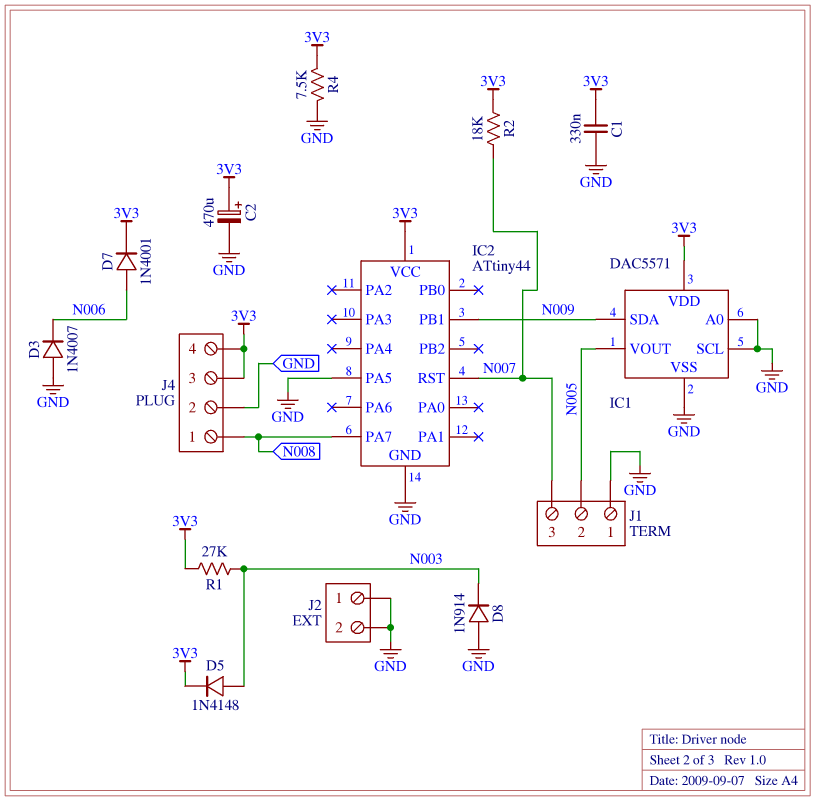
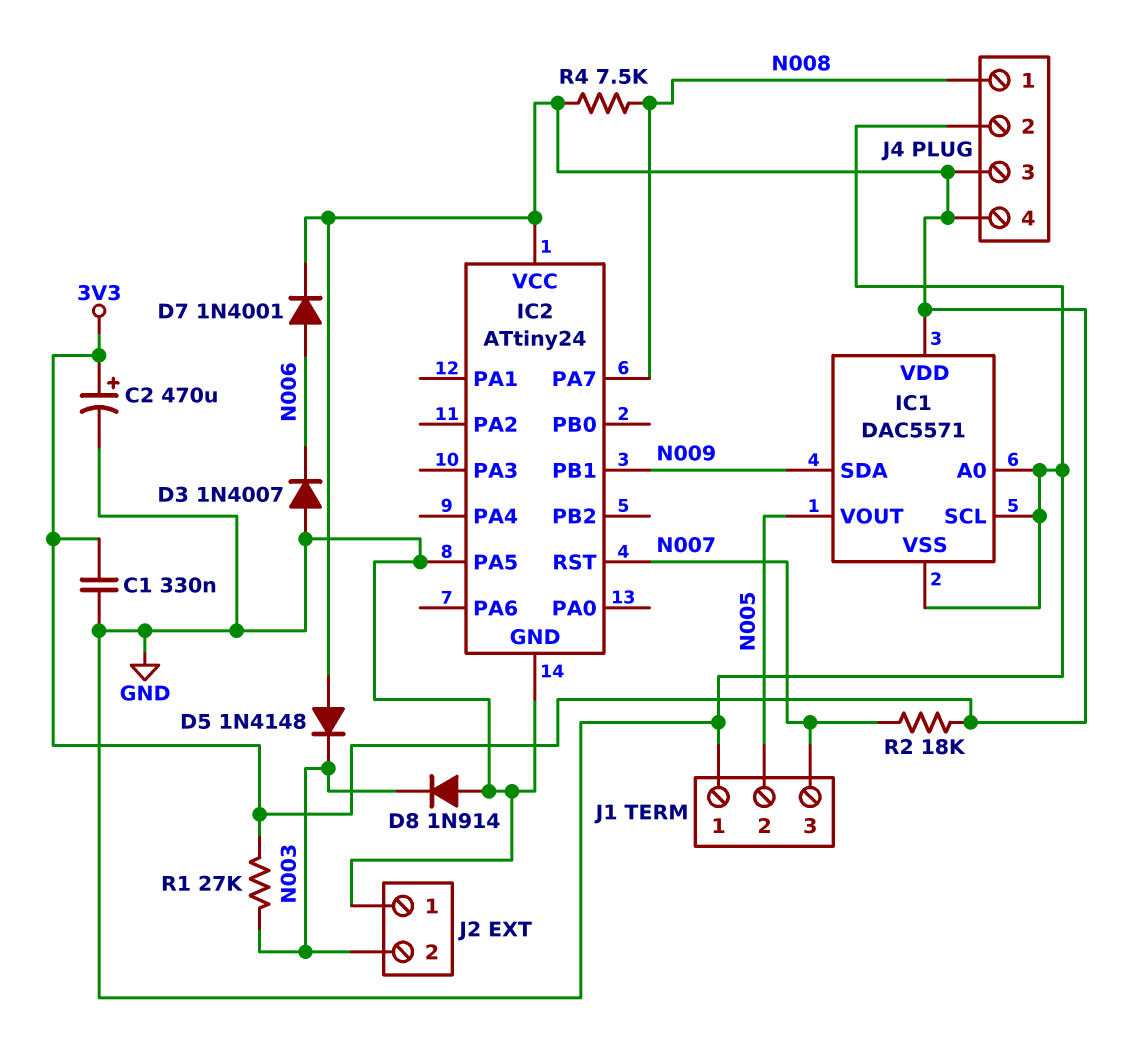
D5: diode 1N4148 (A N003, K 3V3) -> diode 1N4148 (A 3V3, K N003)
IC2: ATtiny44 -> ATtiny24
J2 pin 2: GND -> N003
R4: 7.5k (3V3, GND) -> 7.5k (3V3, N008)

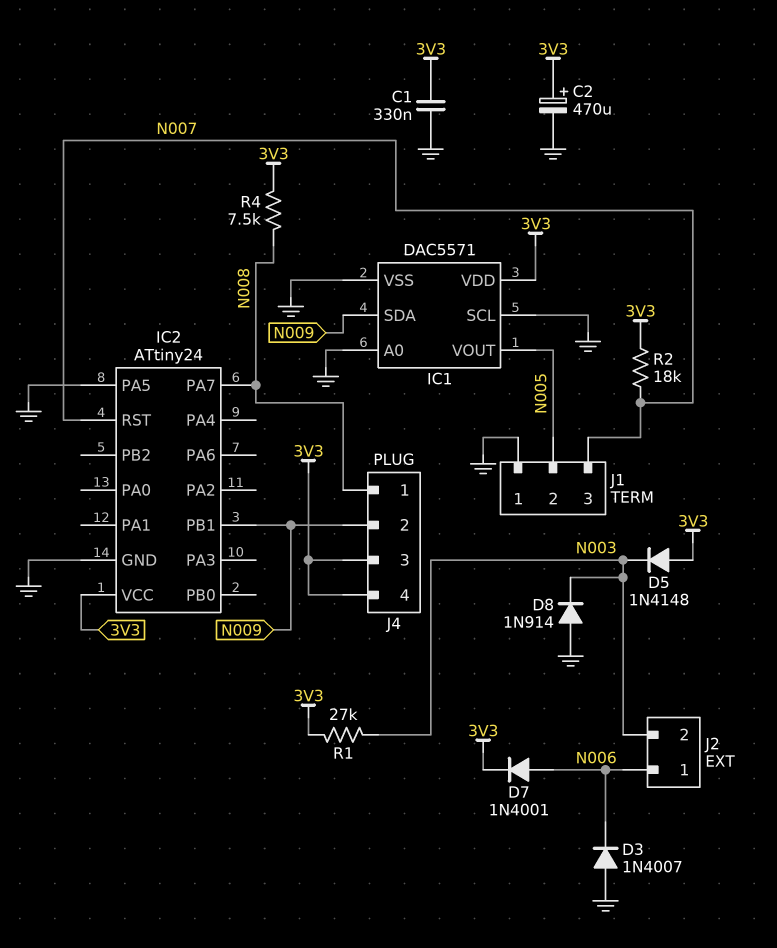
J2 pin 1: GND -> N006
J4 pin 2: GND -> N009

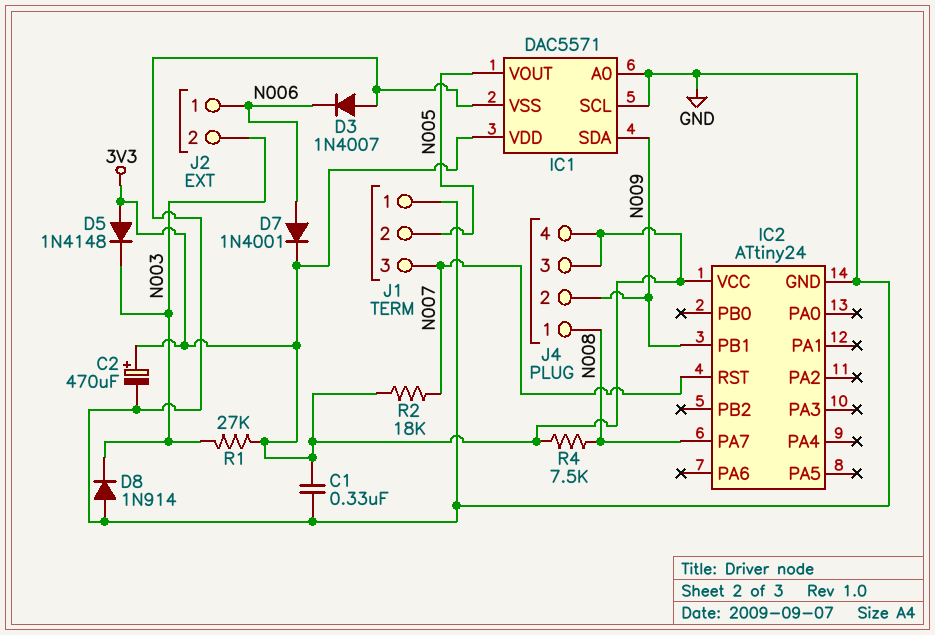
IC2 pin PA5: GND -> none

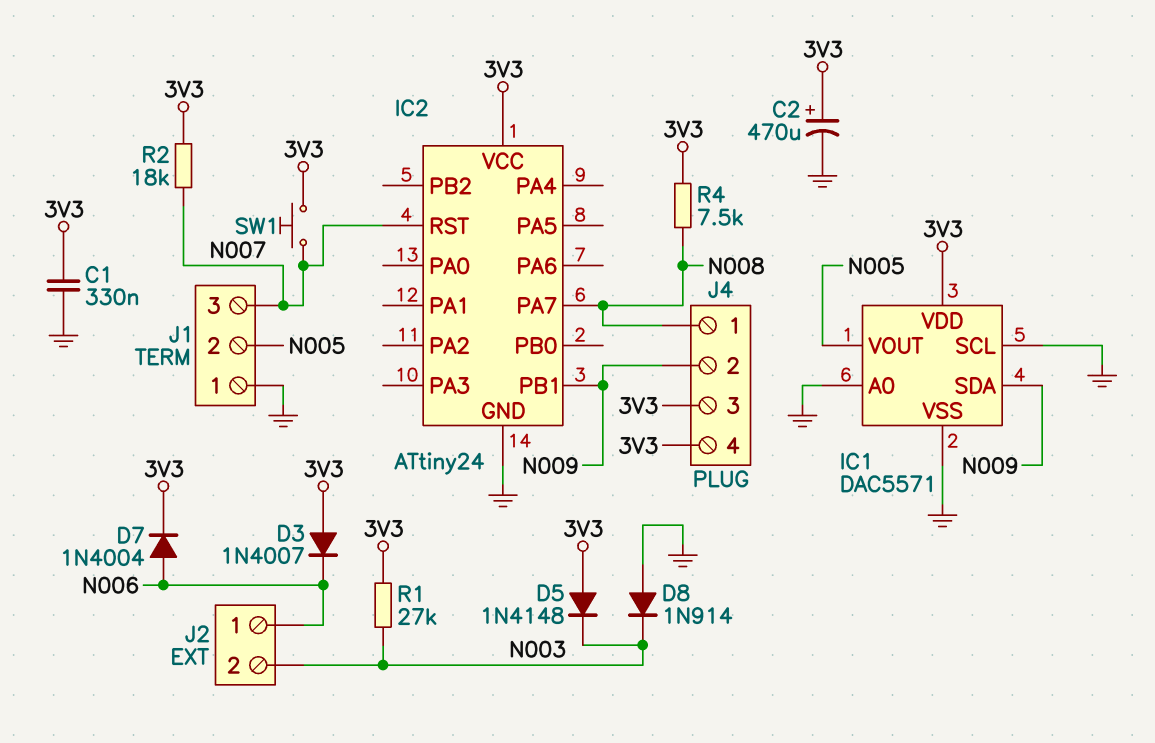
D3: diode 1N4007 (A GND, K N006) -> diode 1N4007 (A 3V3, K N006)
D7: diode 1N4001 (A N006, K 3V3) -> diode 1N4004 (A N006, K 3V3)
SW1: none -> button (3V3, N007)

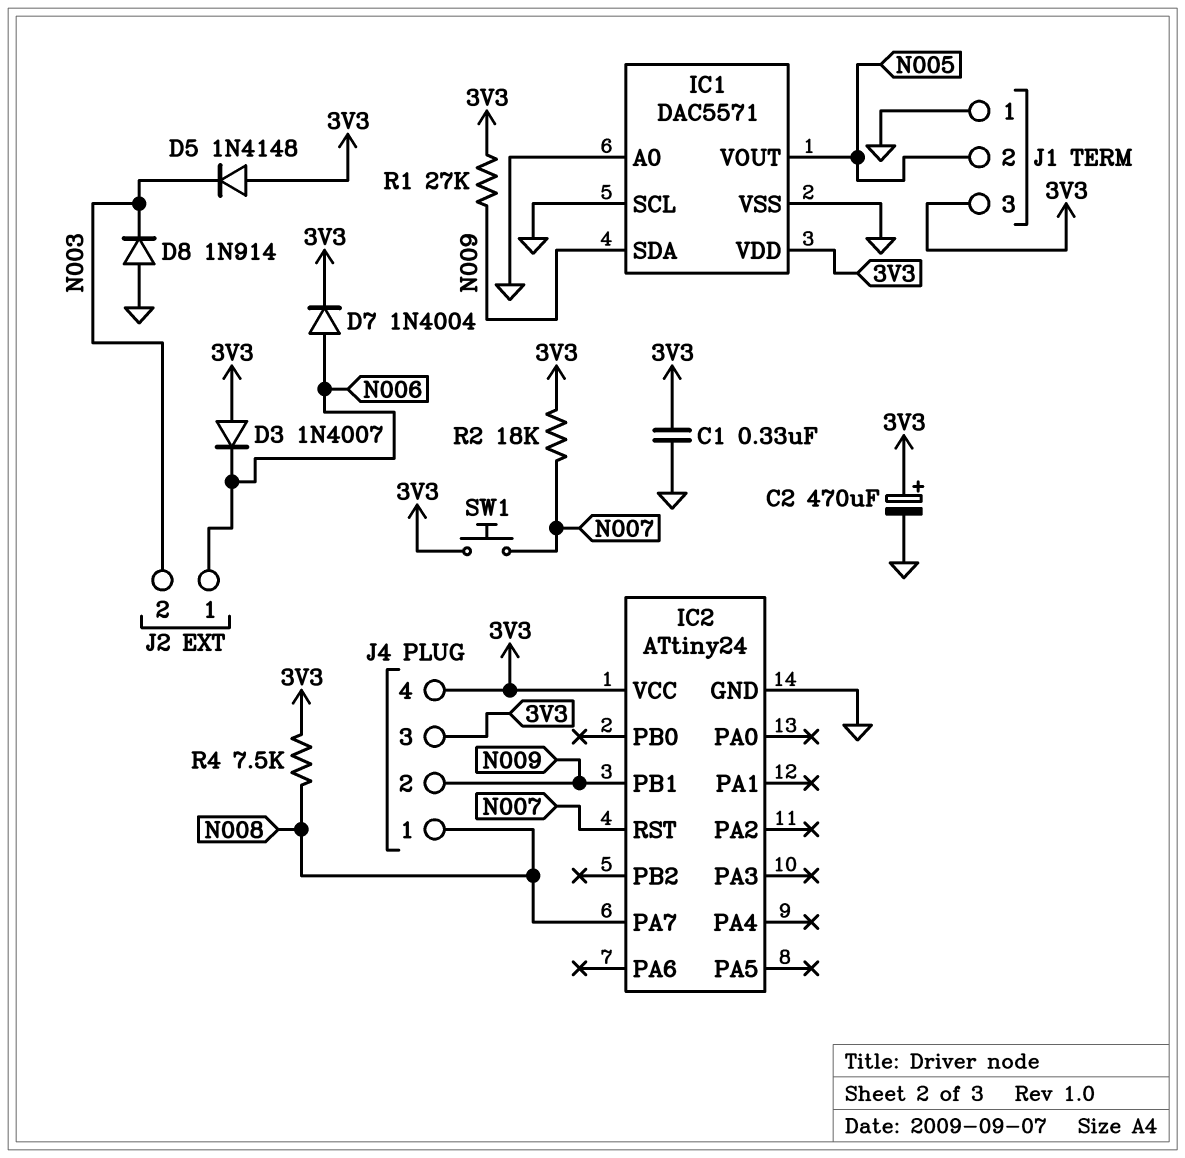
J1 pin 3: N007 -> 3V3
R1: 27k (3V3, N003) -> 27k (3V3, N009)

